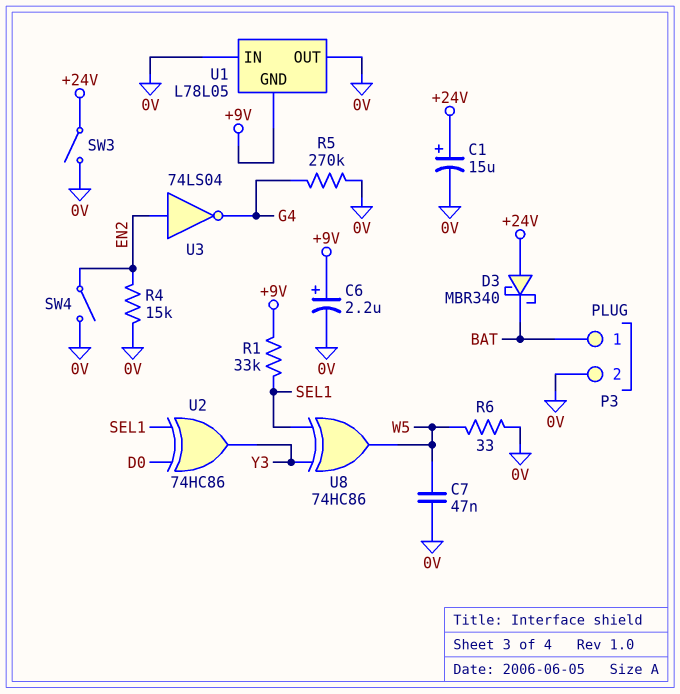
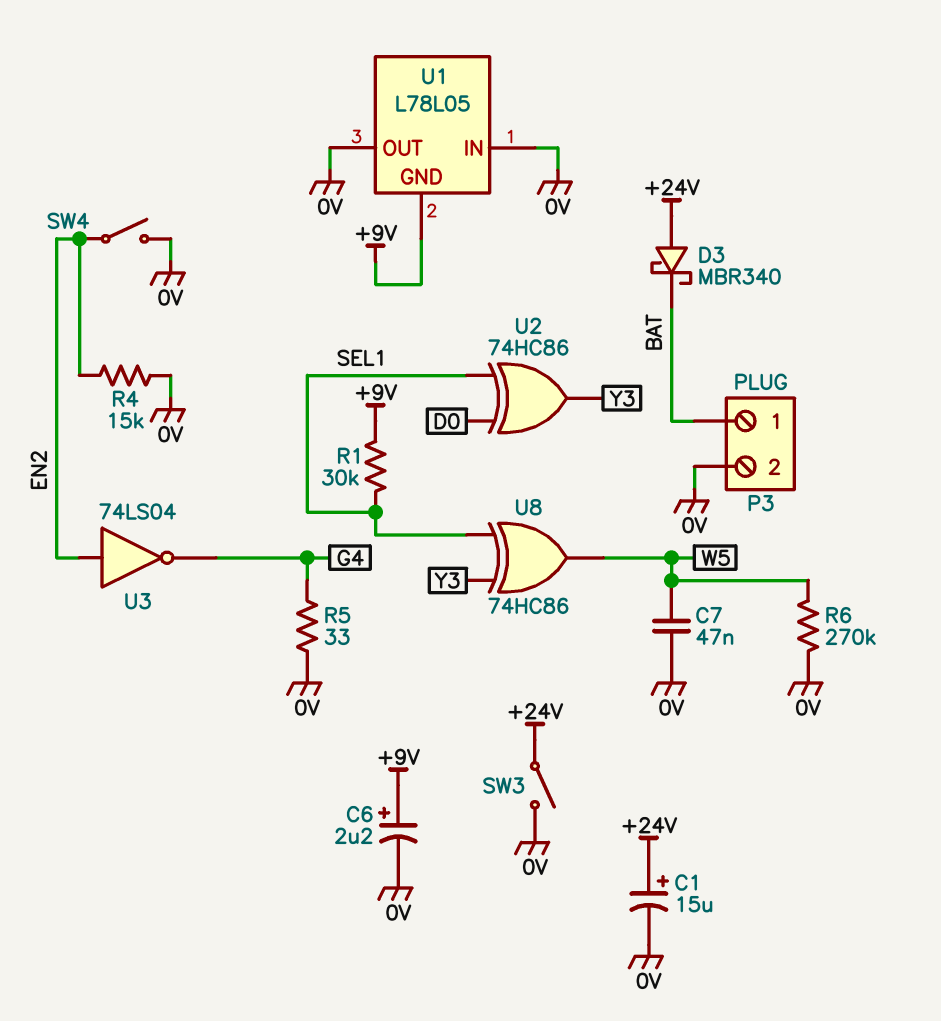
R1: 33k (+9V, SEL1) -> 30k (+9V, SEL1)
R5: 270k (0V, G4) -> 33 (0V, G4)
R6: 33 (0V, W5) -> 270k (0V, W5)

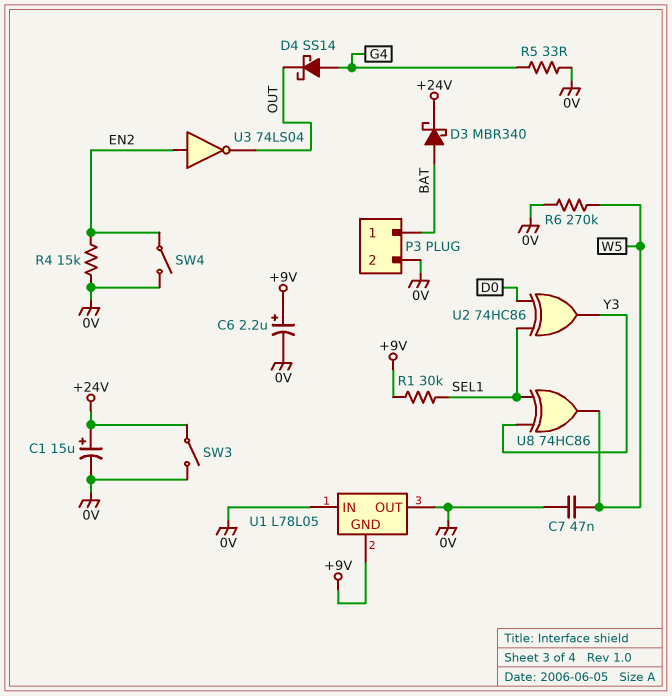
D3: schottky MBR340 (A +24V, K BAT) -> schottky MBR340 (A BAT, K +24V)
D4: none -> schottky SS14 (A G4, K OUT)
U3: NOT 74LS04 (in EN2, out G4) -> NOT 74LS04 (in EN2, out OUT)

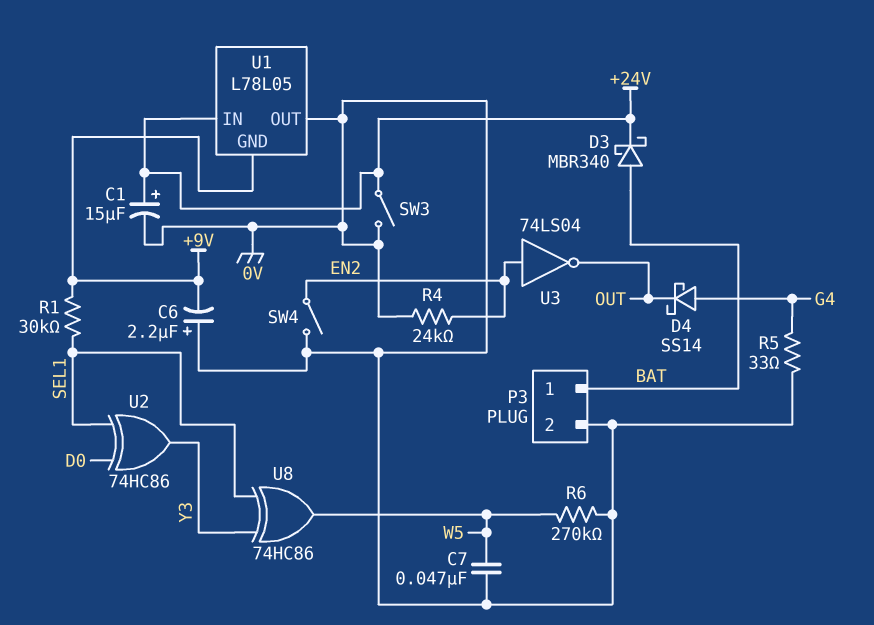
C6: 2.2uF (plus +9V, minus 0V) -> 2.2uF (plus 0V, minus +9V)
R4: 15k (0V, EN2) -> 24k (0V, EN2)
U1 pin IN: 0V -> +24V

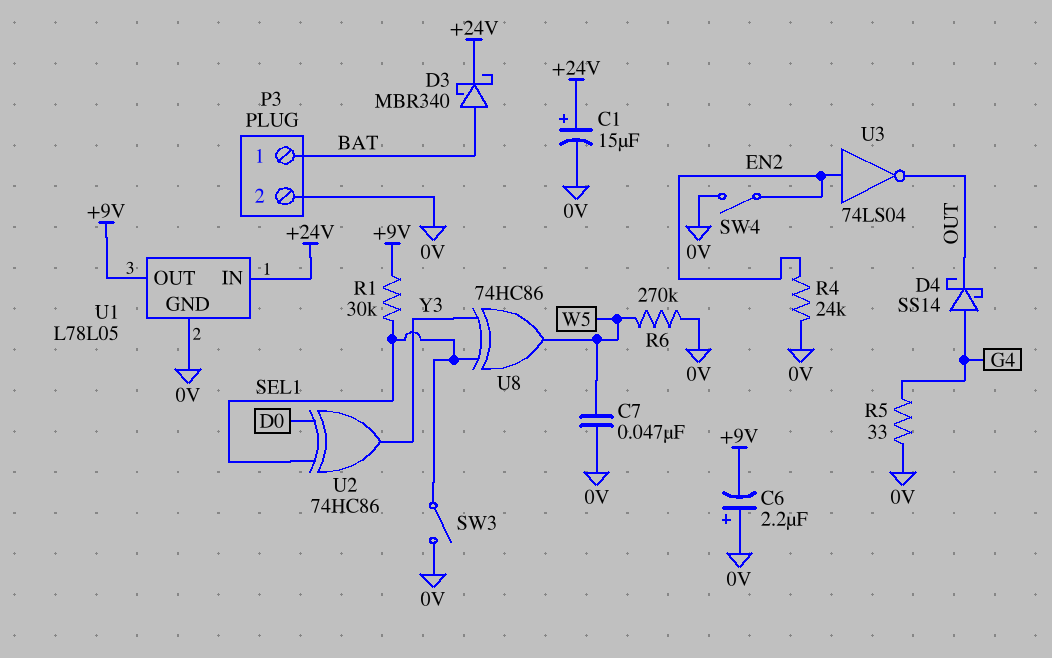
SW3: switch (+24V, 0V) -> switch (0V, SEL1)
U1 pin GND: +9V -> 0V
U1 pin OUT: 0V -> +9V

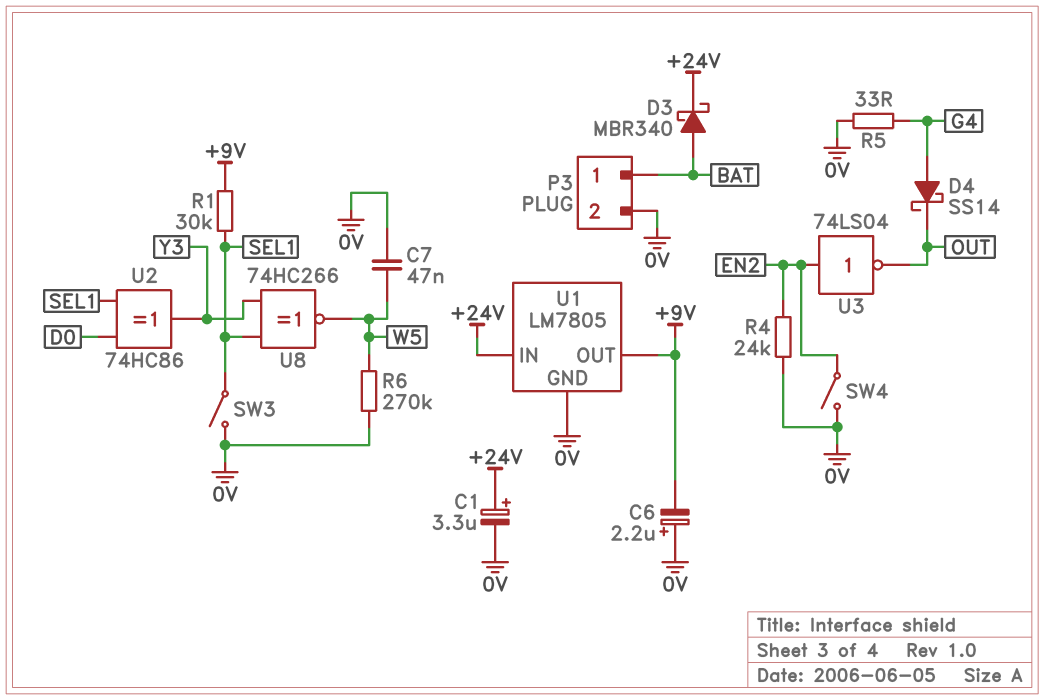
C1: 15uF (plus +24V, minus 0V) -> 3.3uF (plus +24V, minus 0V)
U1: L78L05 -> LM7805
U8: XOR 74HC86 (in SEL1, in Y3, out W5) -> XNOR 74HC266 (in SEL1, in Y3, out W5)

